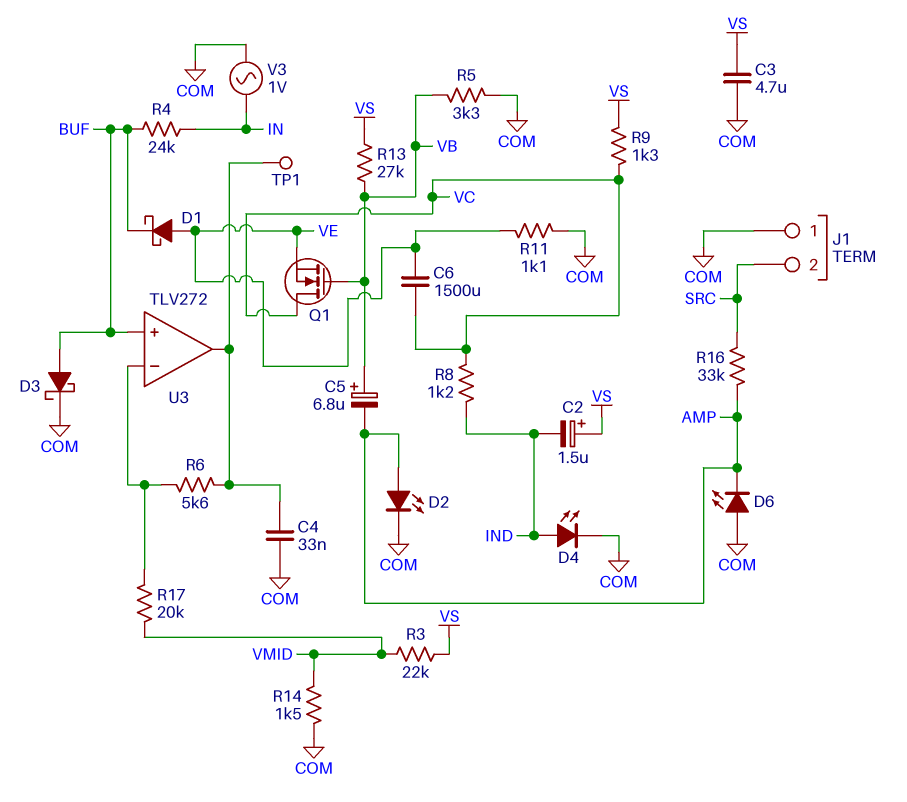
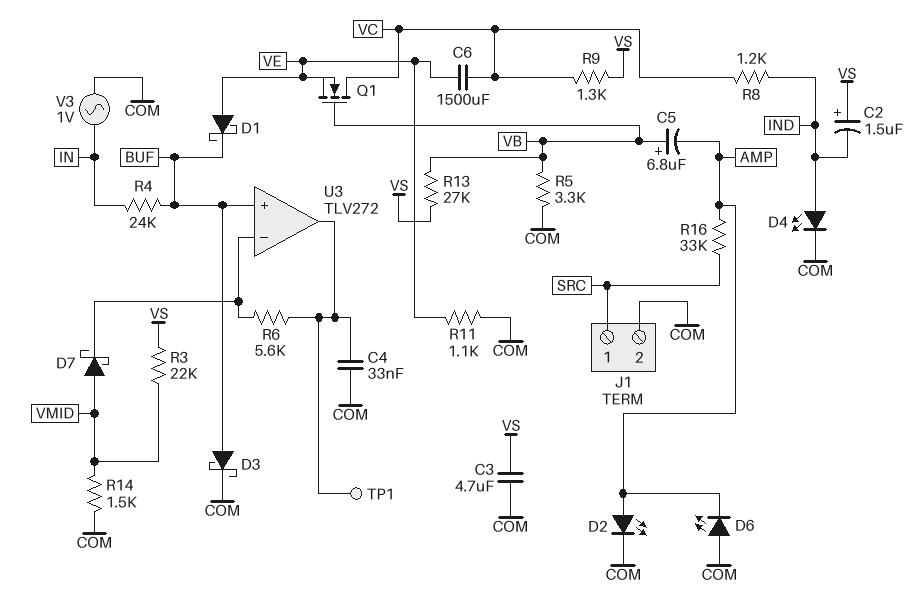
D7: none -> schottky (A VMID, K U3/in-)
J1 pin 1: COM -> SRC
J1 pin 2: SRC -> COM
R17: 20k (U3/in-, VMID) -> none

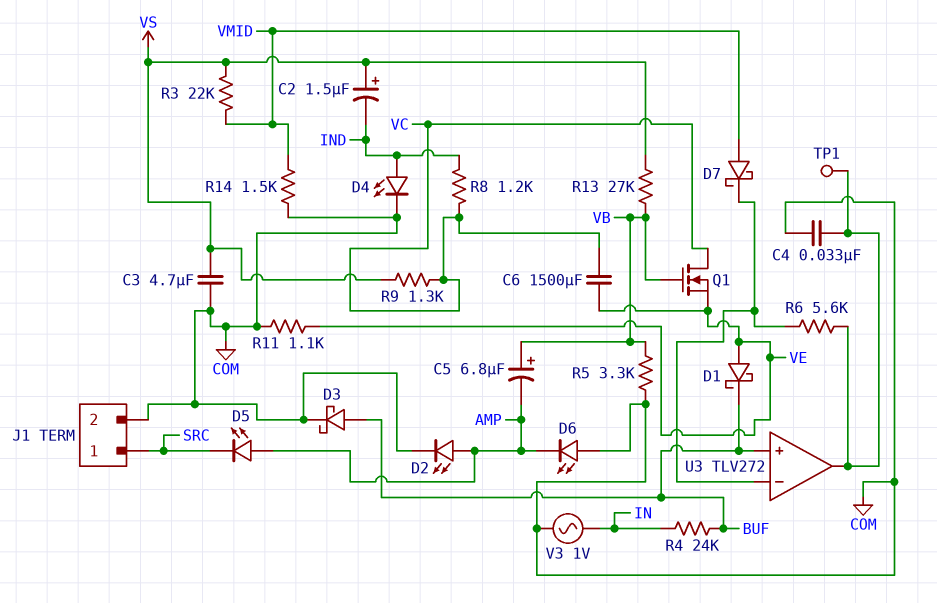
D5: none -> LED (A AMP, K SRC)
R16: 33k (AMP, SRC) -> none

